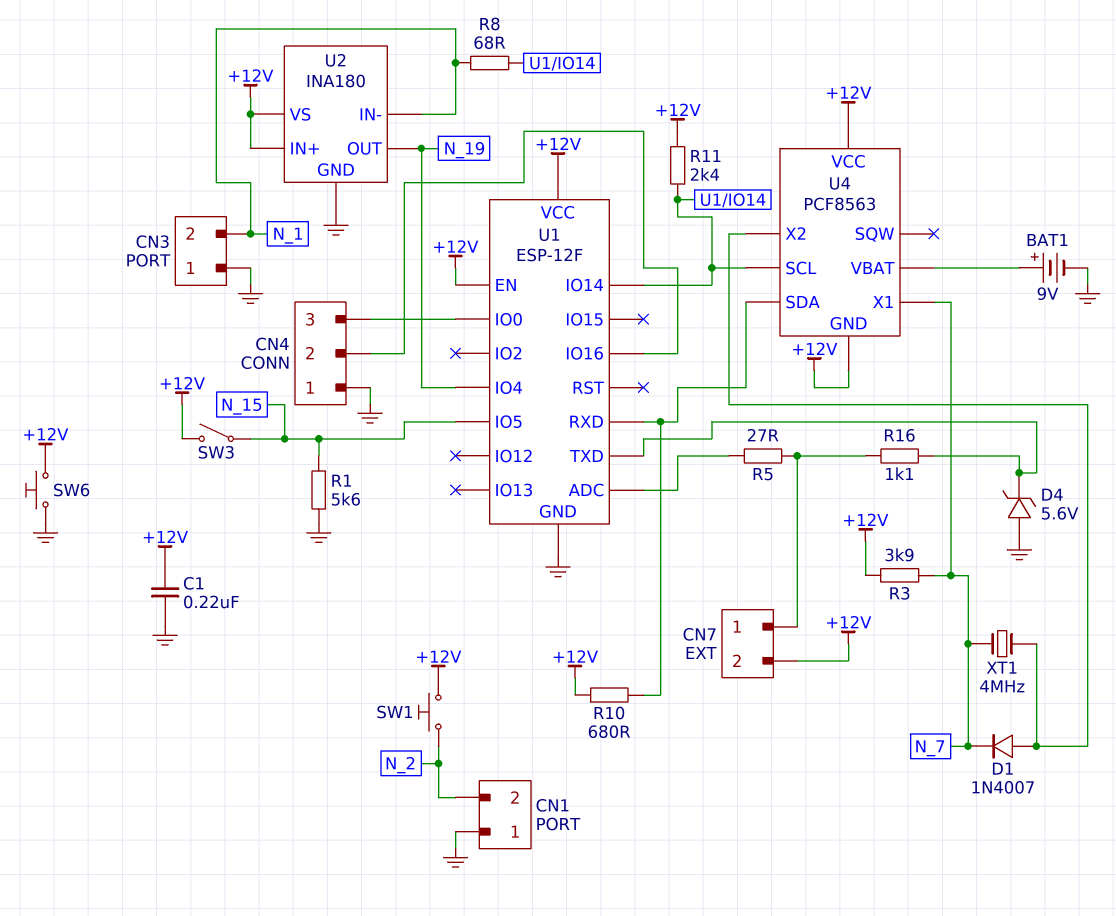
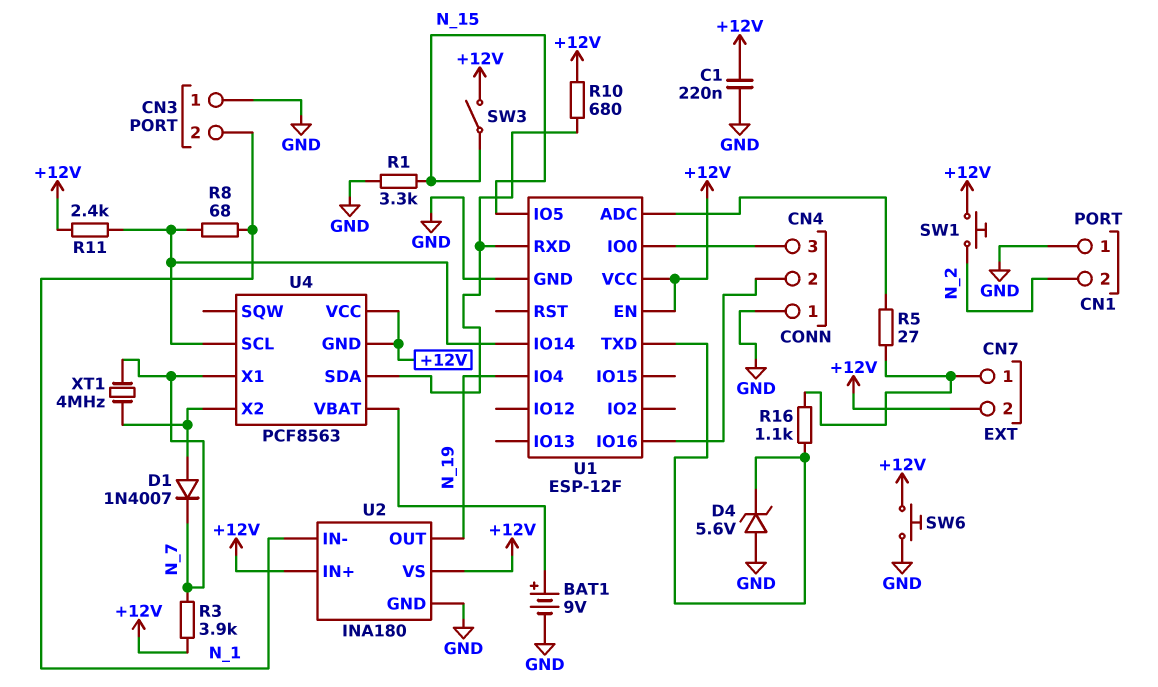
R1: 5.6k (GND, N_15) -> 3.3k (GND, N_15)

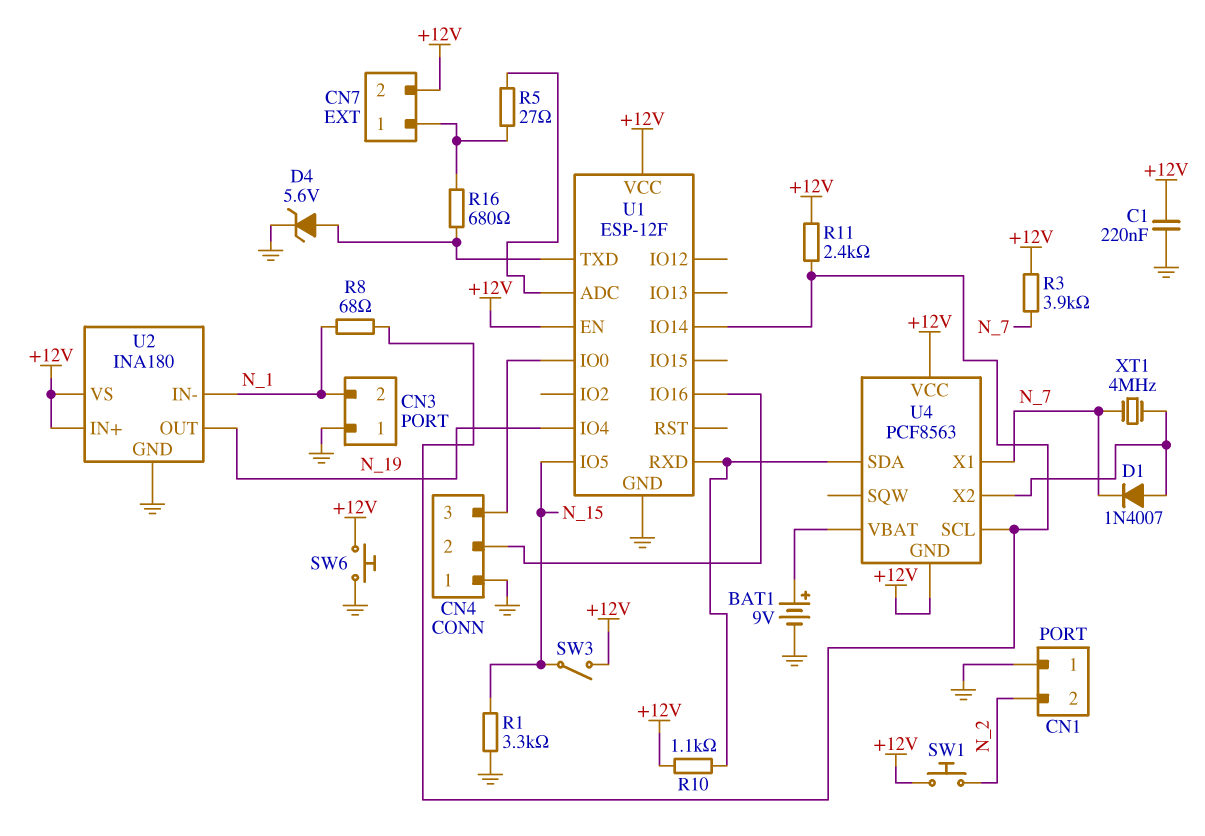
D4: zener 5.6V (A GND, K U1/TXD) -> zener 5.6V (A U1/TXD, K GND)
R10: 680 (+12V, U1/RXD) -> 1.1k (+12V, U1/RXD)
R16: 1.1k (CN7/1, U1/TXD) -> 680 (CN7/1, U1/TXD)

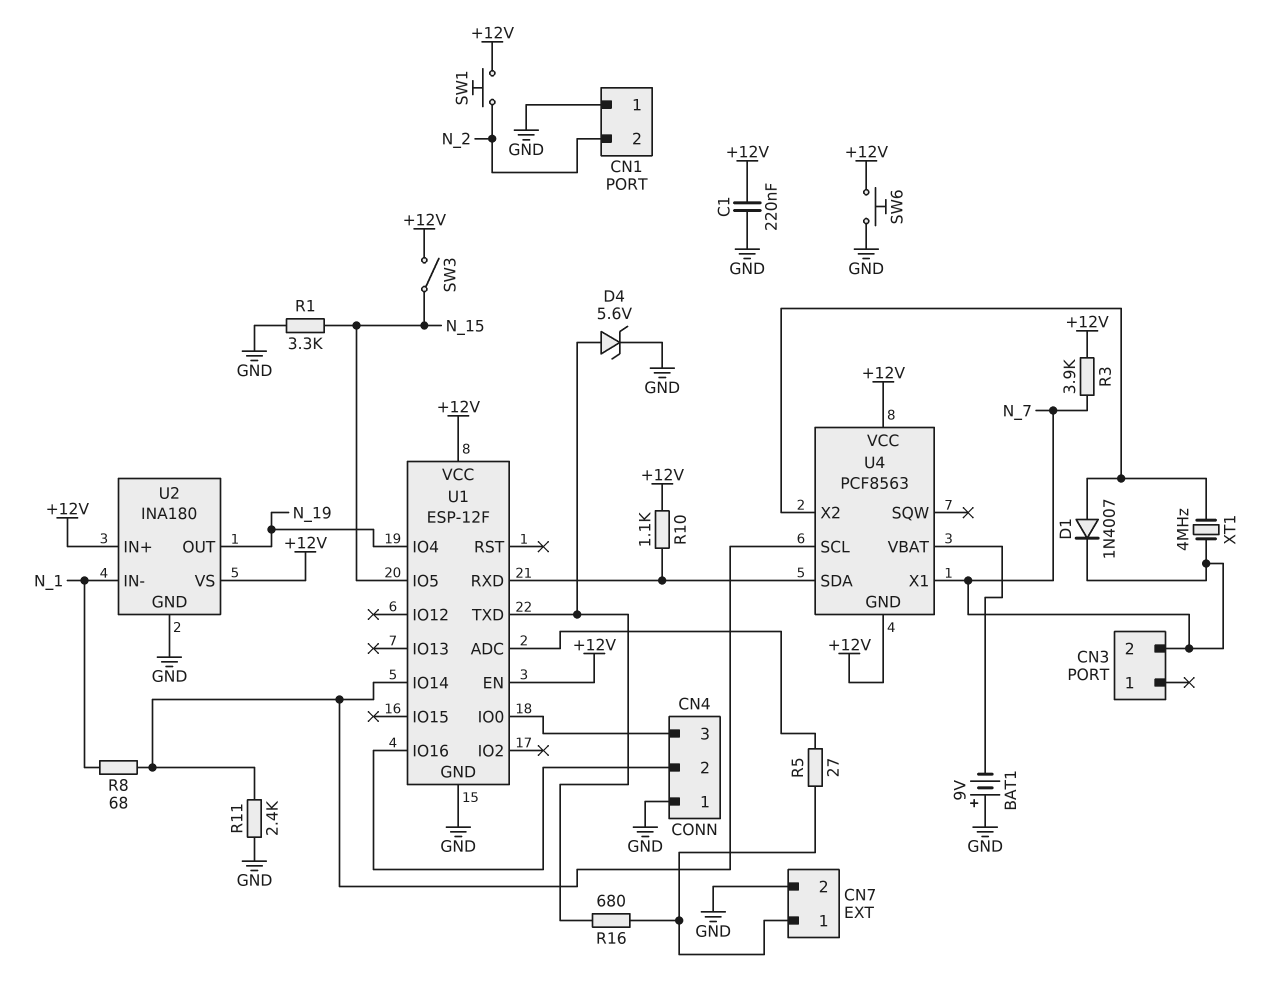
BAT1: 9V (plus U4/VBAT, minus GND) -> 9V (plus GND, minus U4/VBAT)
CN3 pin 1: GND -> none
CN3 pin 2: N_1 -> N_7
CN7 pin 2: +12V -> GND
R11: 2.4k (+12V, U1/IO14) -> 2.4k (GND, U1/IO14)

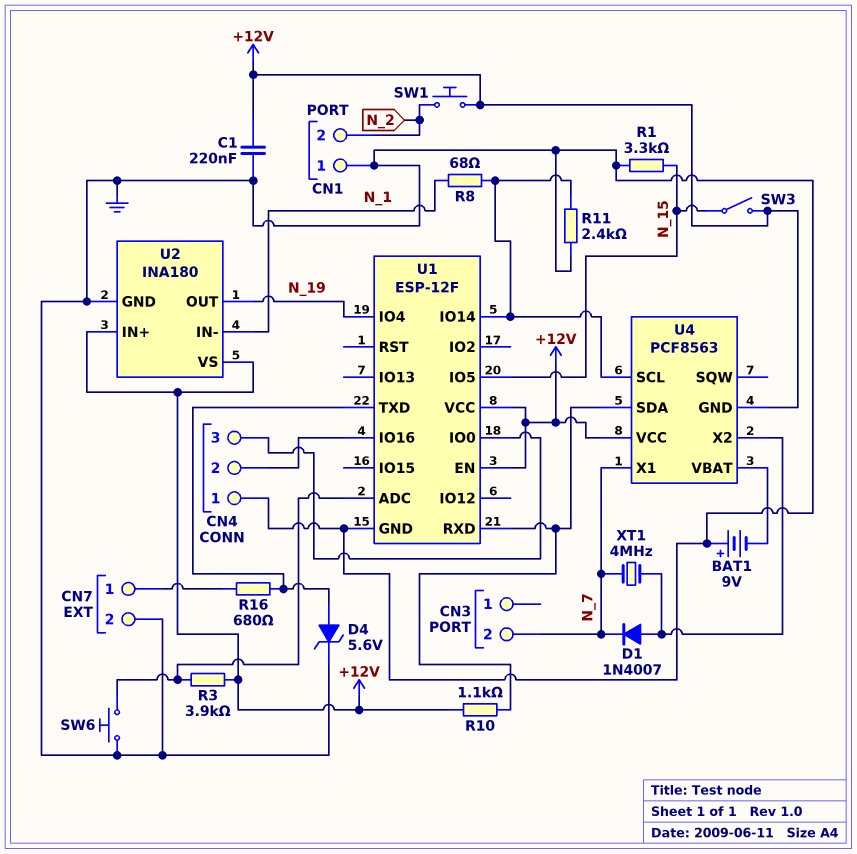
R3: 3.9k (+12V, N_7) -> 3.9k (+12V, U1/ADC)
R5: 27 (CN7/1, U1/ADC) -> none
SW6: button (+12V, GND) -> button (GND, U1/ADC)

